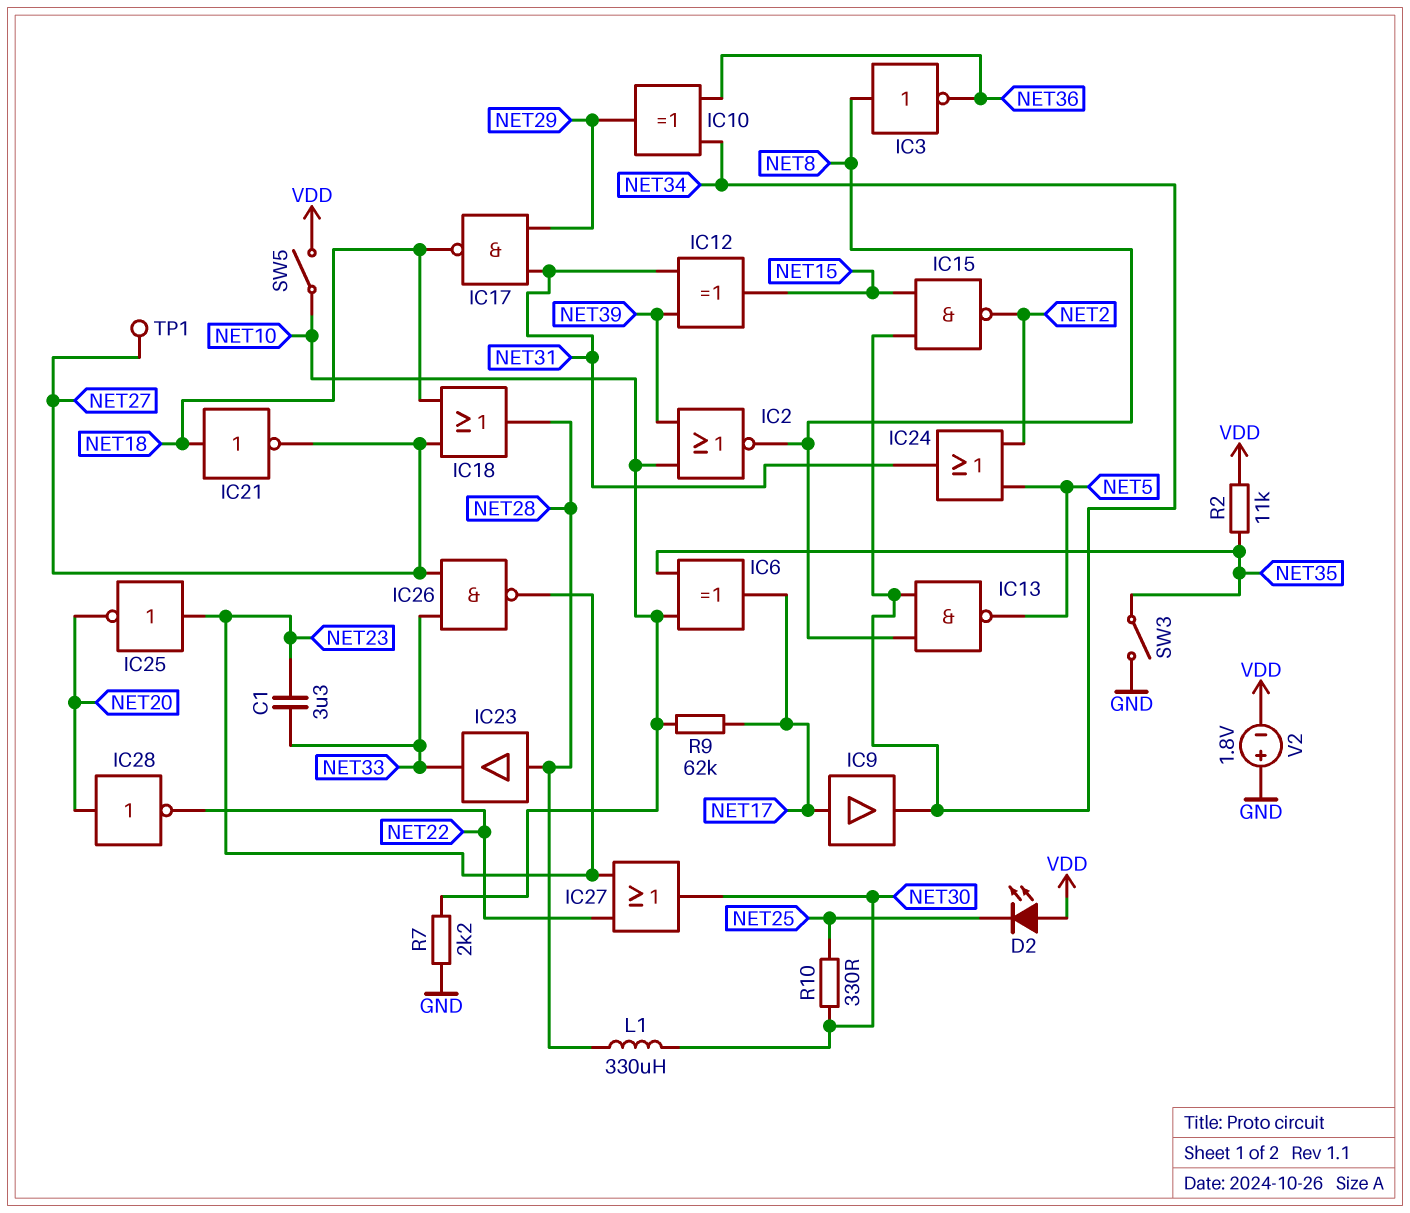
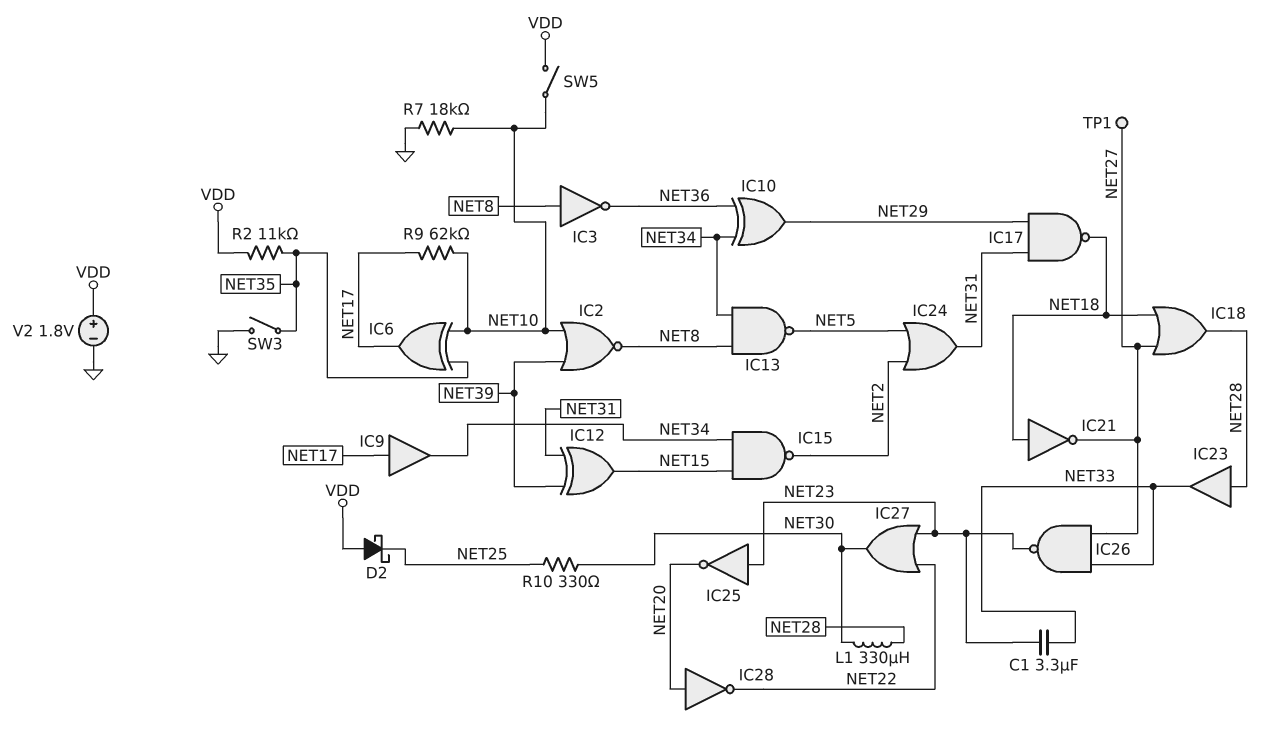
D2: LED (A VDD, K NET25) -> schottky (A VDD, K NET25)
R7: 2.2k (GND, NET10) -> 18k (GND, NET10)
V2: 1.8V (plus GND, minus VDD) -> 1.8V (plus VDD, minus GND)

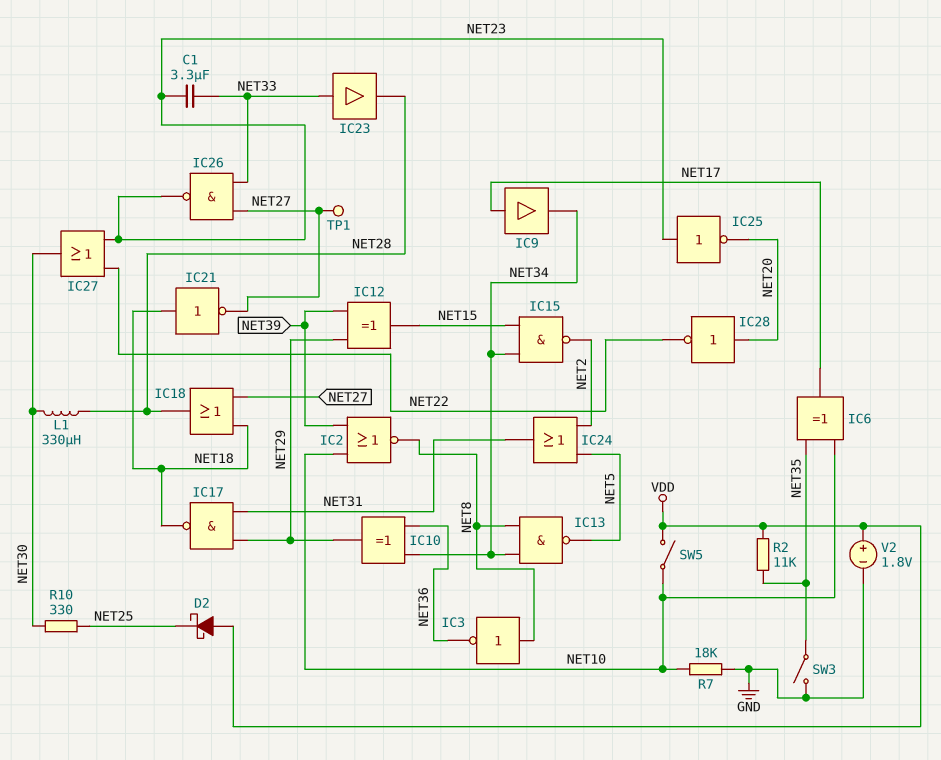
IC12: XOR (in NET31, in NET39, out NET15) -> XOR (in NET29, in NET39, out NET15)
IC23: buffer (in NET28, out NET33) -> buffer (in NET33, out NET28)
R9: 62k (NET10, NET17) -> none

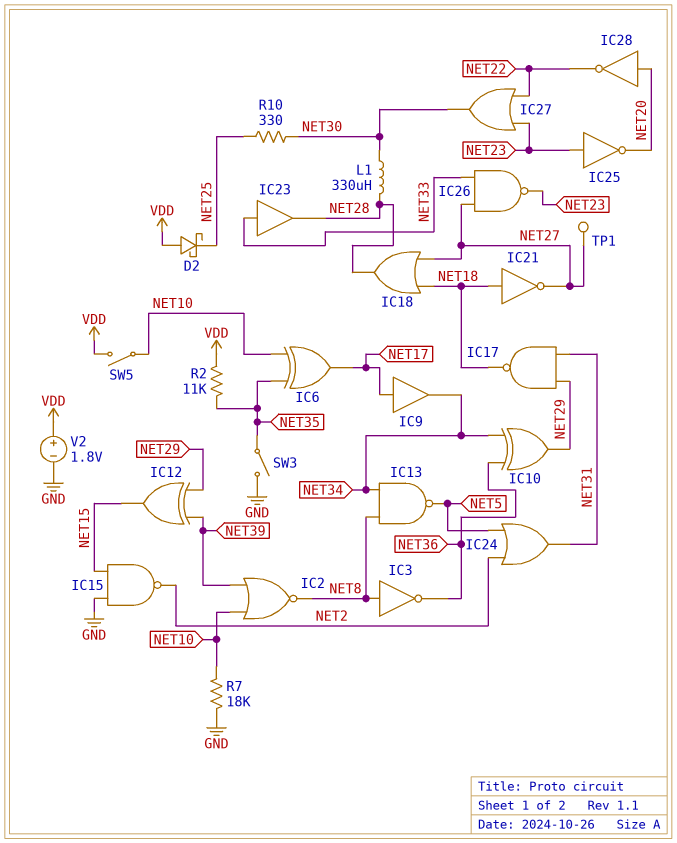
C1: 3.3uF (NET23, NET33) -> none
IC15: NAND (in NET15, in NET34, out NET2) -> NAND (in GND, in NET15, out NET2)

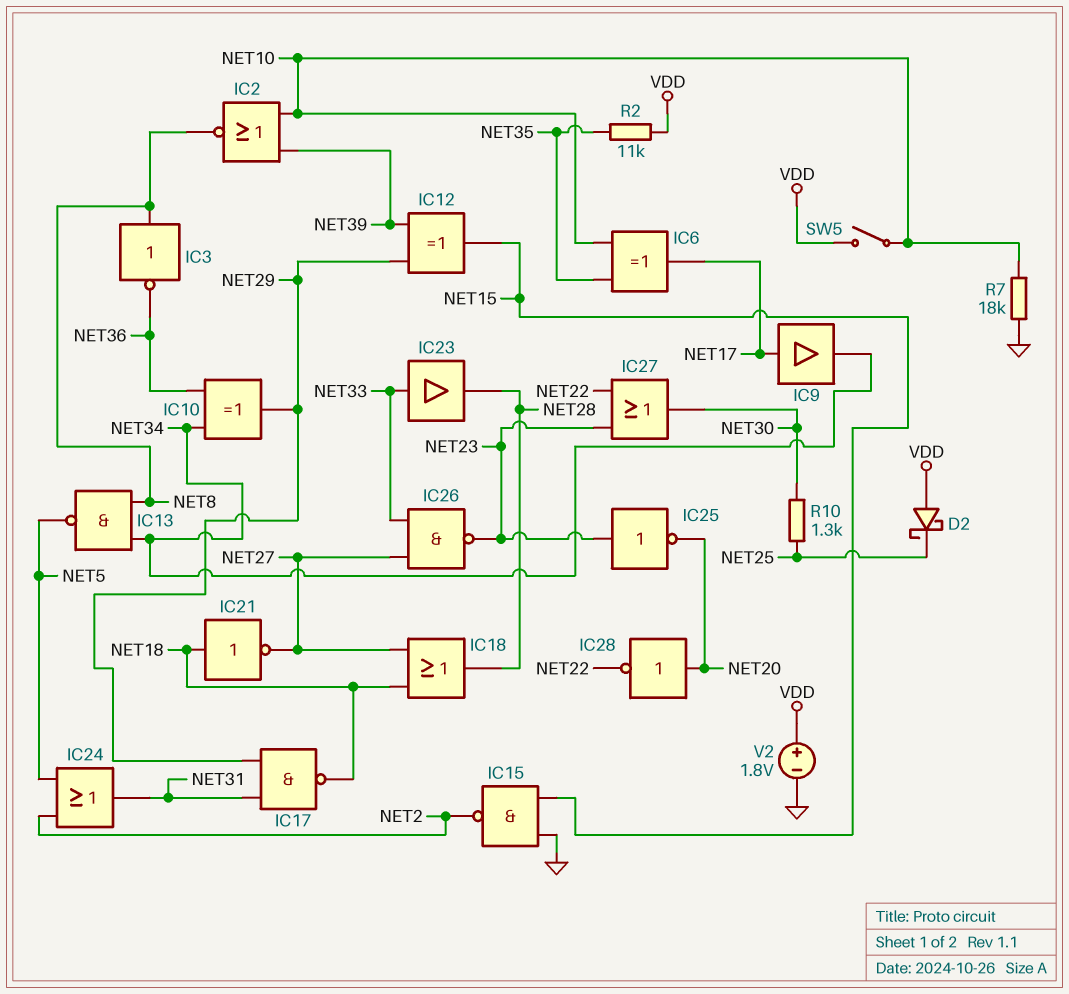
L1: 330uH (NET28, NET30) -> none
R10: 330 (NET25, NET30) -> 1.3k (NET25, NET30)
SW3: switch (GND, NET35) -> none
TP1: test point (NET27) -> none

